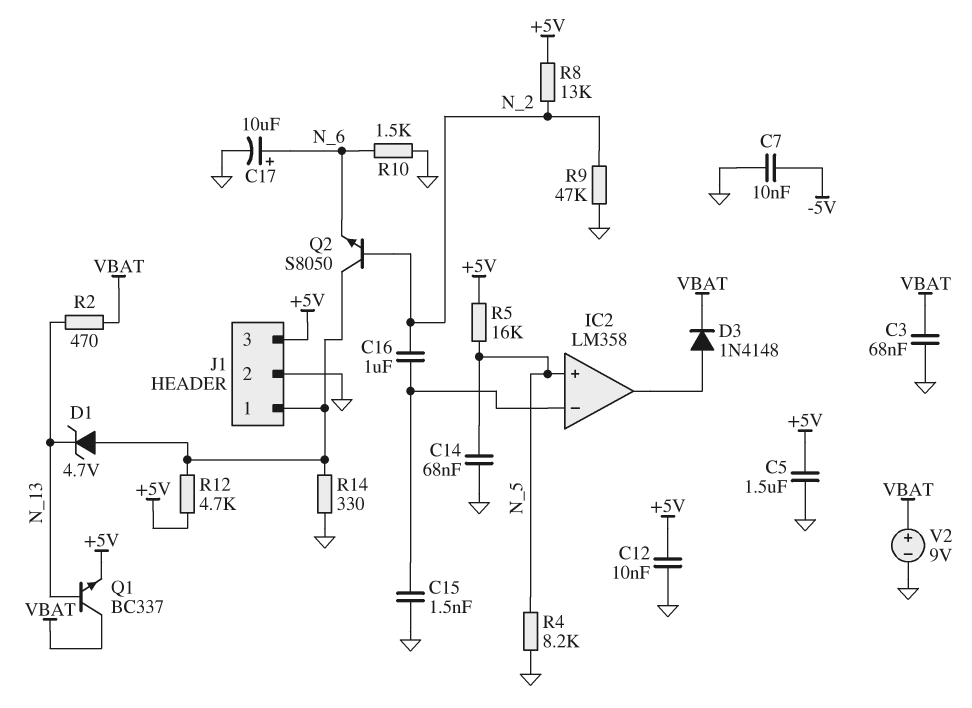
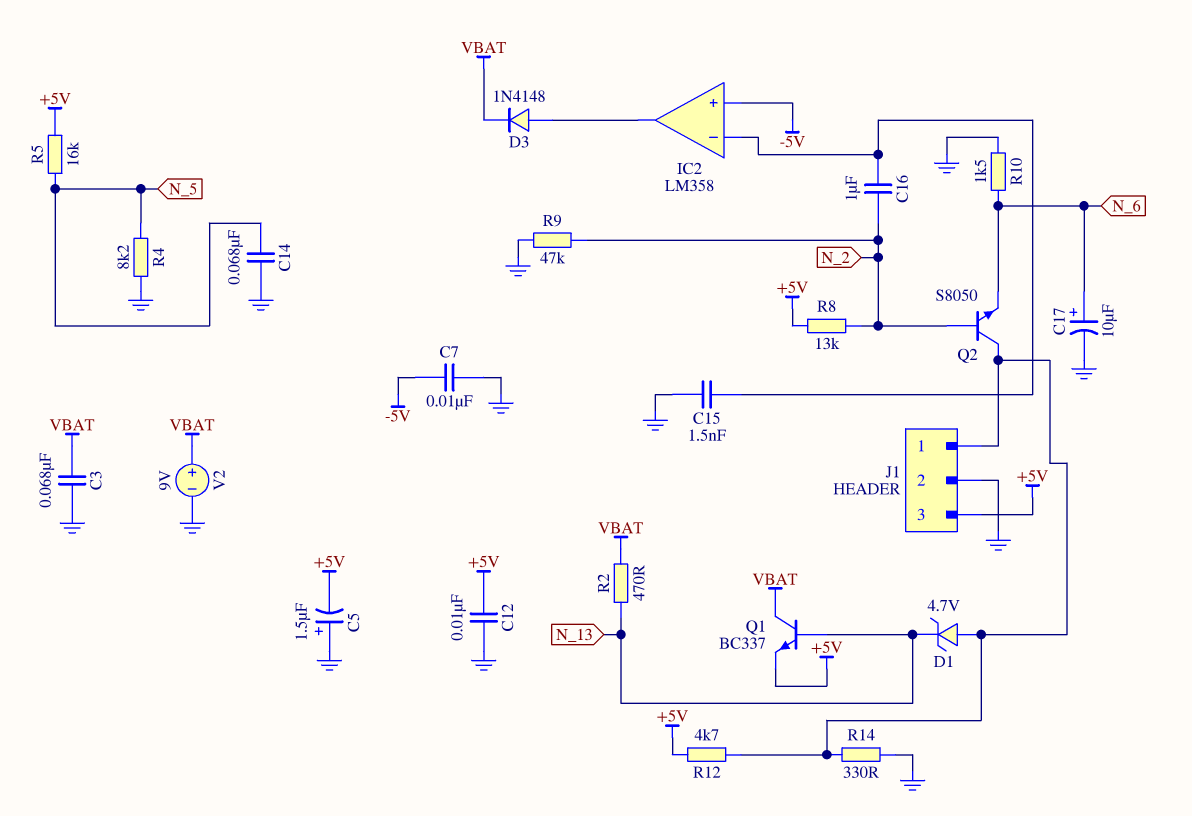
C5: 1.5uF (+5V, GND) -> 1.5uF (plus GND, minus +5V)
IC2 pin in+: N_5 -> -5V

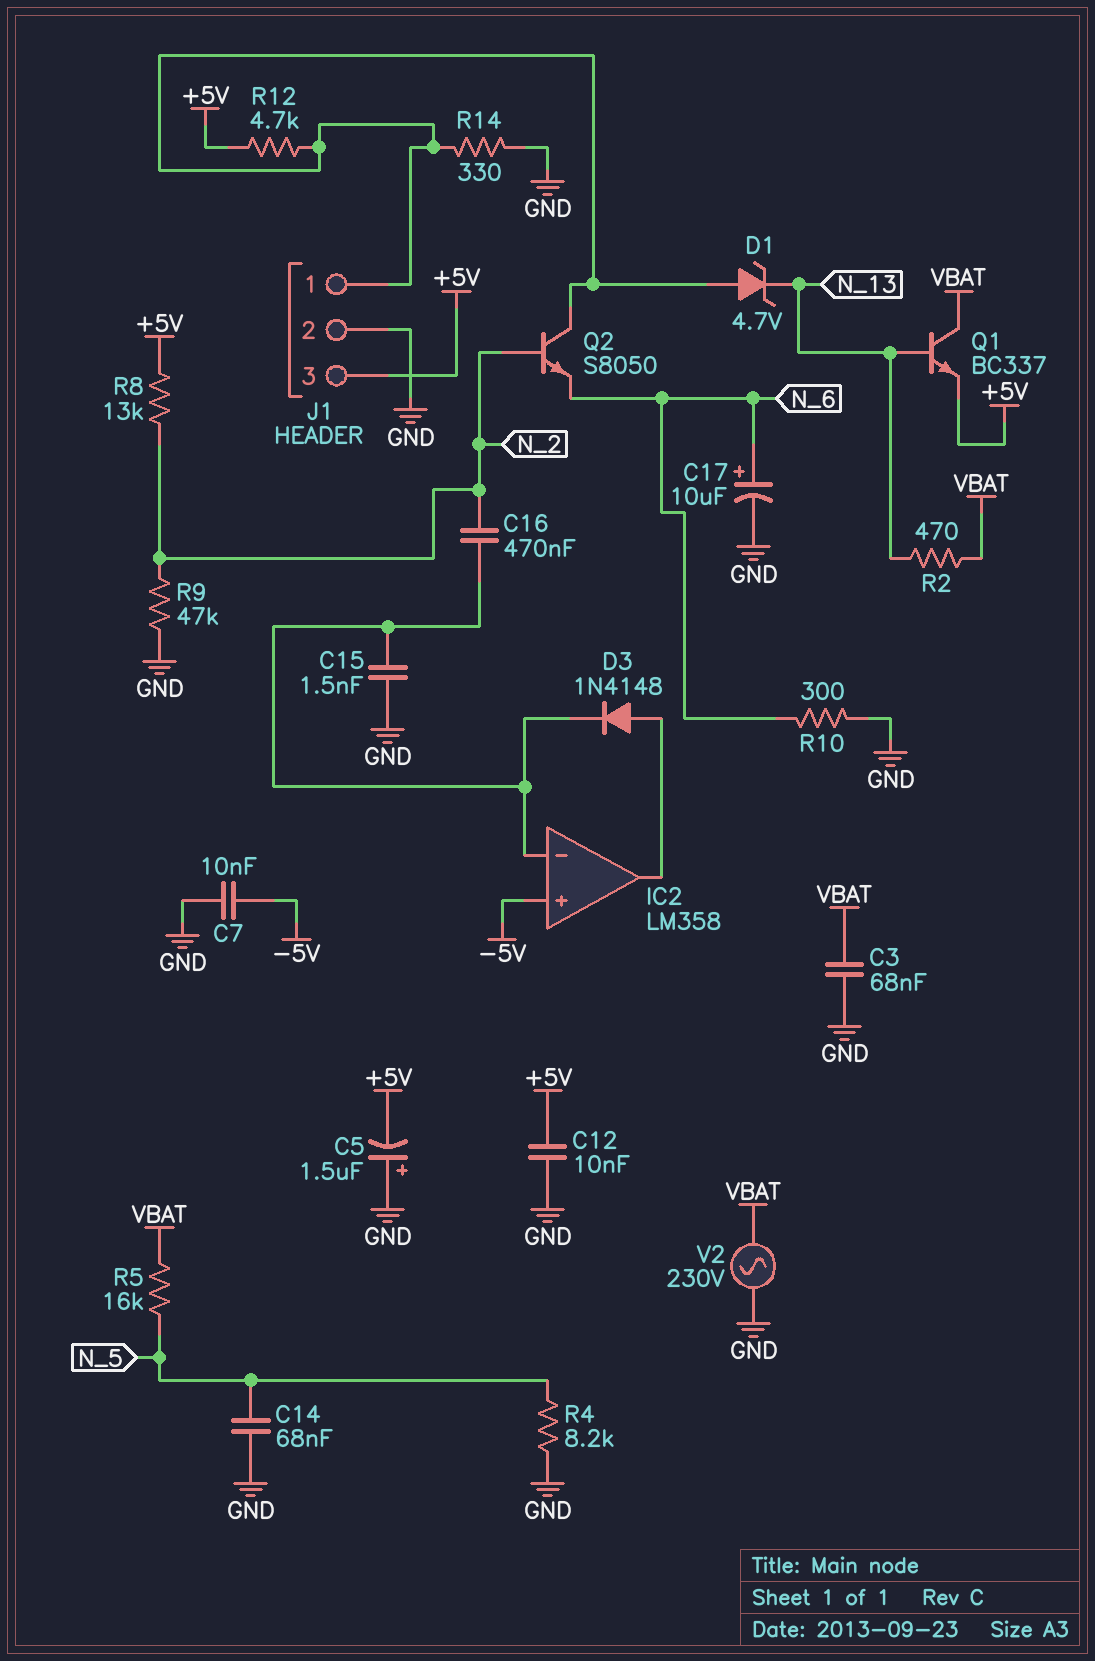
C16: 1uF (IC2/in-, N_2) -> 470nF (IC2/in-, N_2)
D3: diode 1N4148 (A IC2/out, K VBAT) -> diode 1N4148 (A IC2/out, K IC2/in-)
R5: 16k (+5V, N_5) -> 16k (N_5, VBAT)
R10: 1.5k (GND, N_6) -> 300 (GND, N_6)
V2: 9V (plus VBAT, minus GND) -> AC 230V (GND, VBAT)

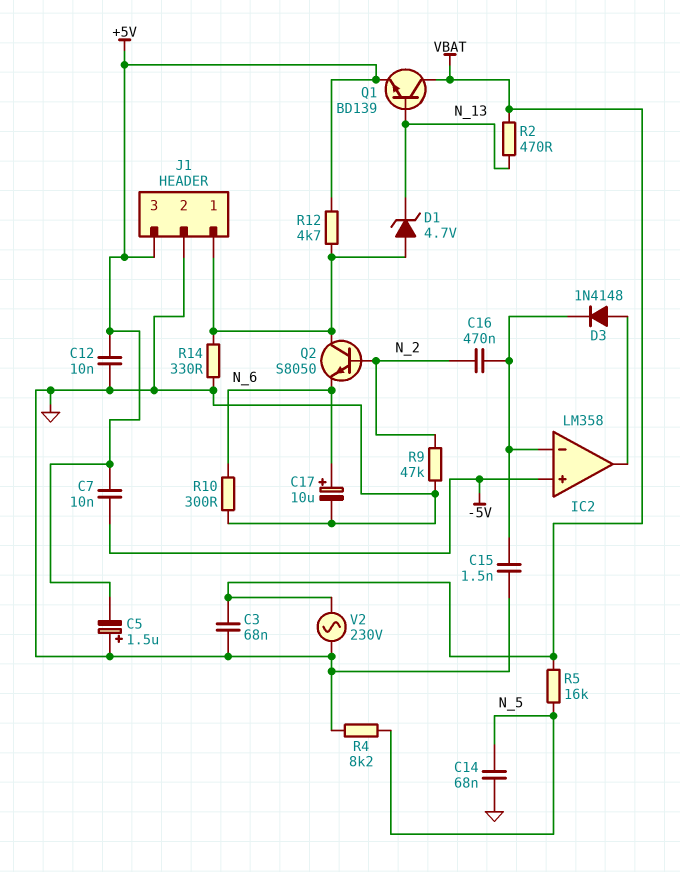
C7: 10nF (-5V, GND) -> 10nF (+5V, -5V)
Q1: NPN BC337 (B N_13, C VBAT, E +5V) -> NPN BD139 (B N_13, C VBAT, E +5V)
R8: 13k (+5V, N_2) -> none

